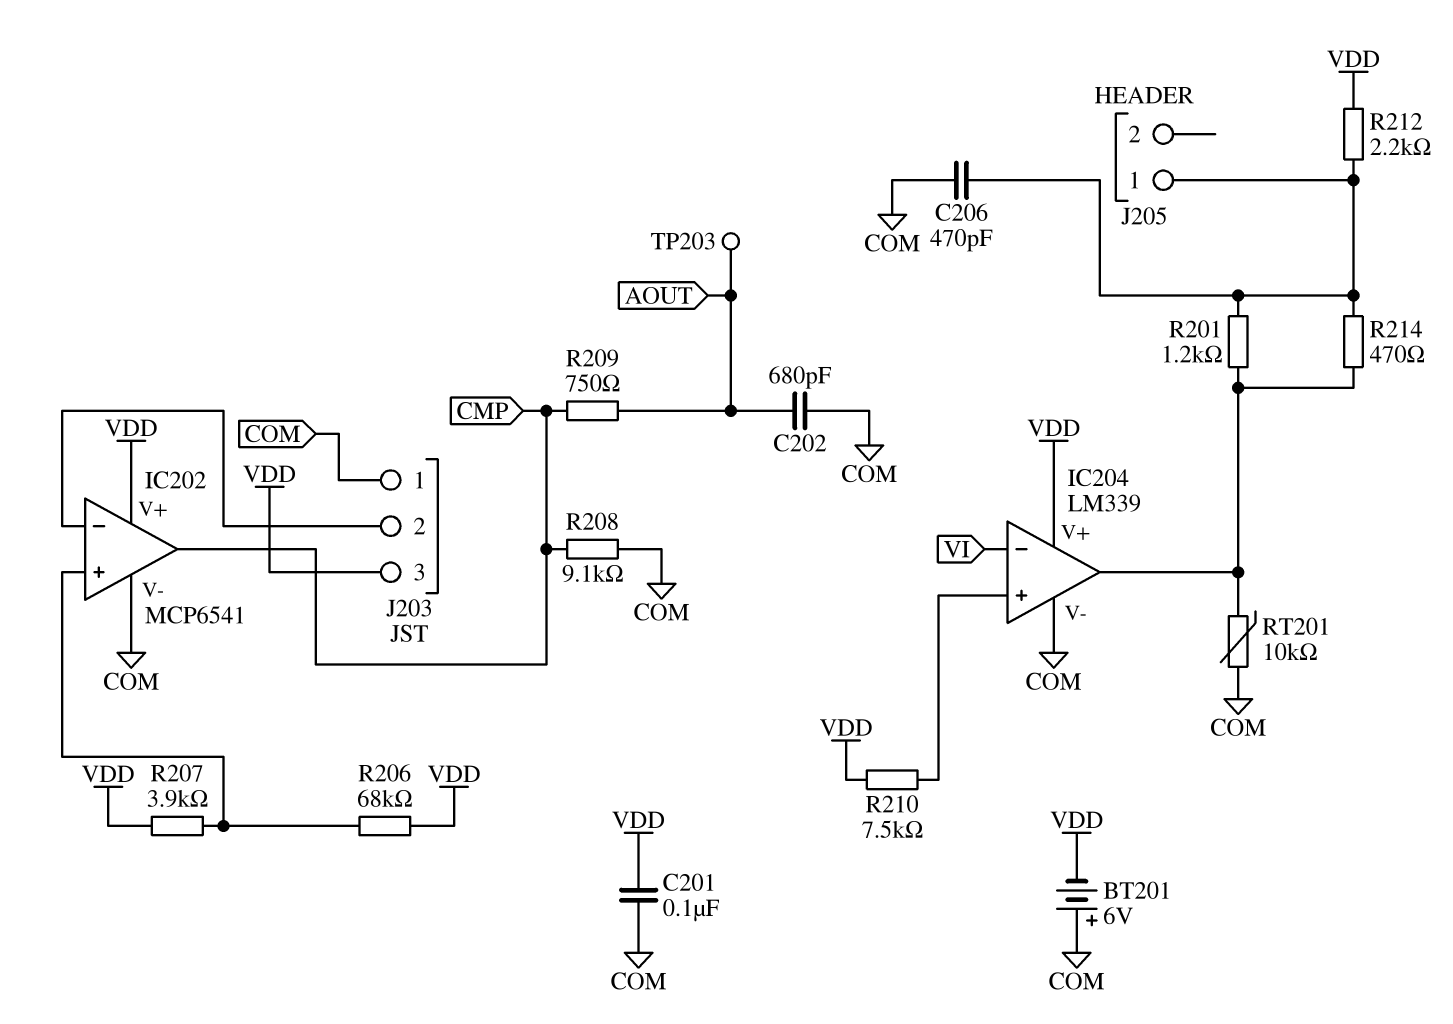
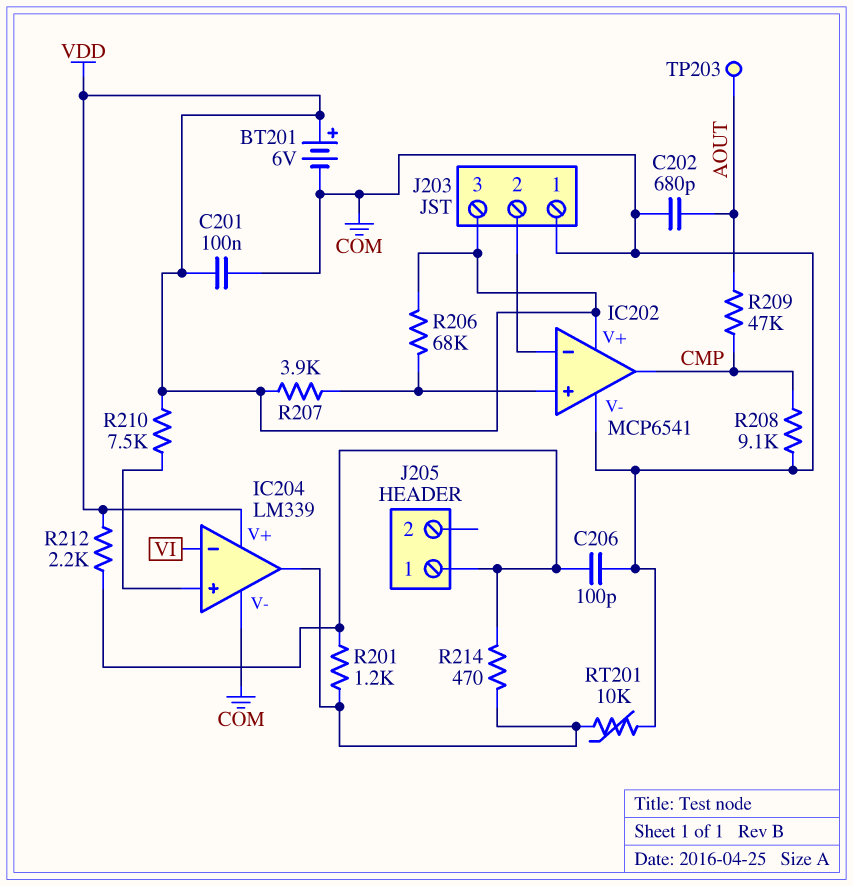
BT201: 6V (plus COM, minus VDD) -> 6V (plus VDD, minus COM)
C206: 470pF (COM, J205/1) -> 100pF (COM, J205/1)
R209: 750 (AOUT, CMP) -> 47k (AOUT, CMP)

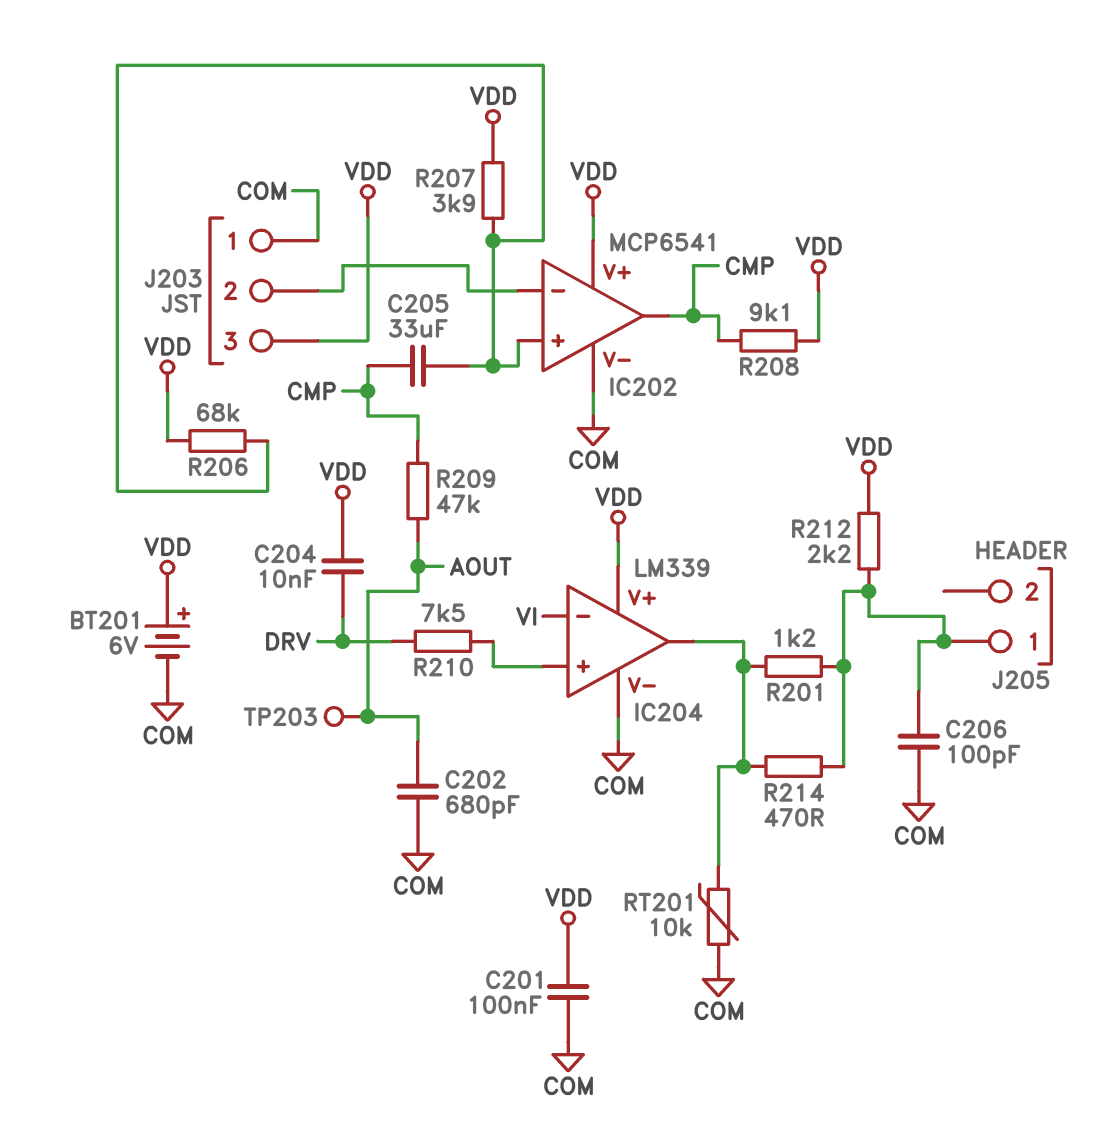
C204: none -> 10nF (DRV, VDD)
C205: none -> 33uF (CMP, IC202/in+)
R208: 9.1k (CMP, COM) -> 9.1k (CMP, VDD)
R210: 7.5k (IC204/in+, VDD) -> 7.5k (DRV, IC204/in+)

